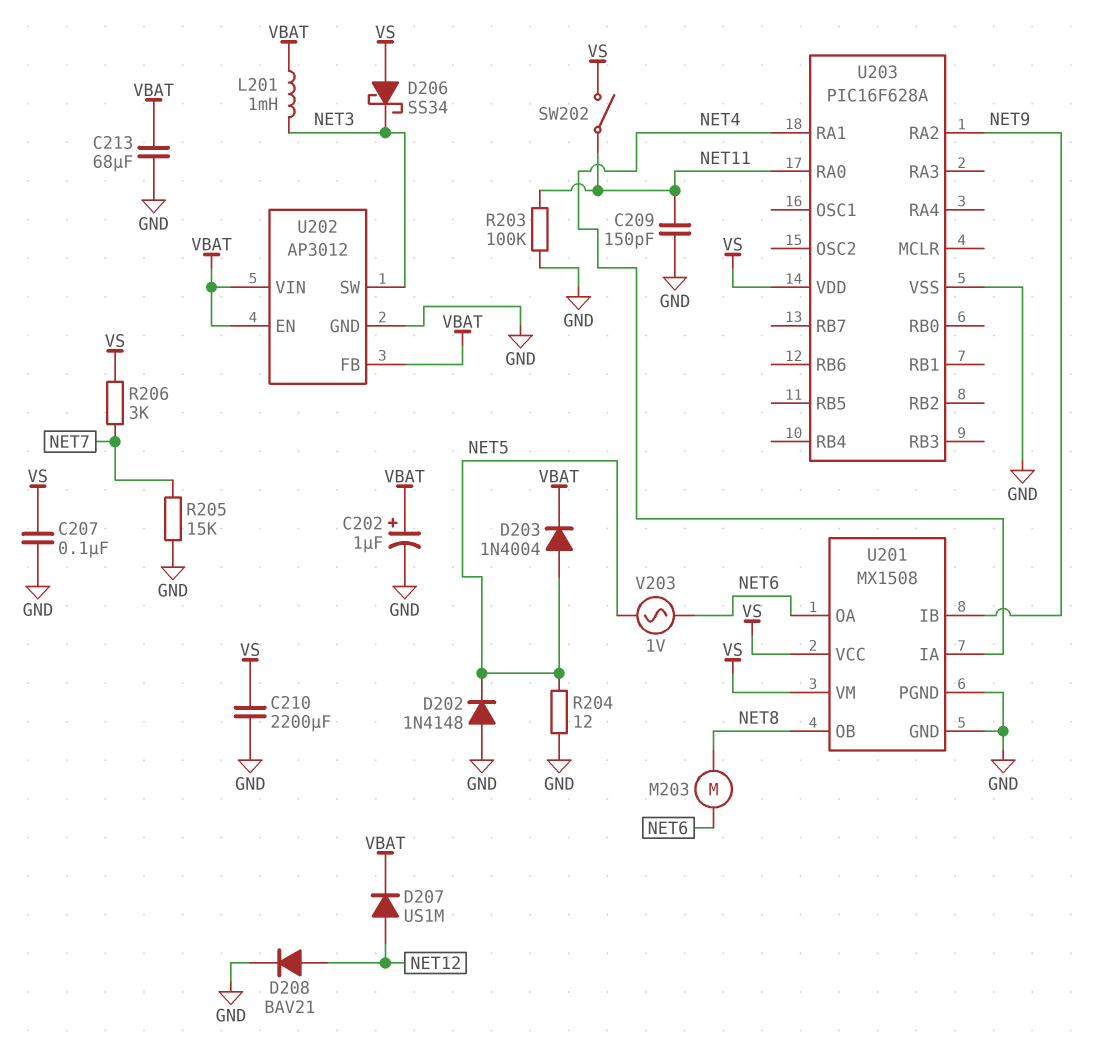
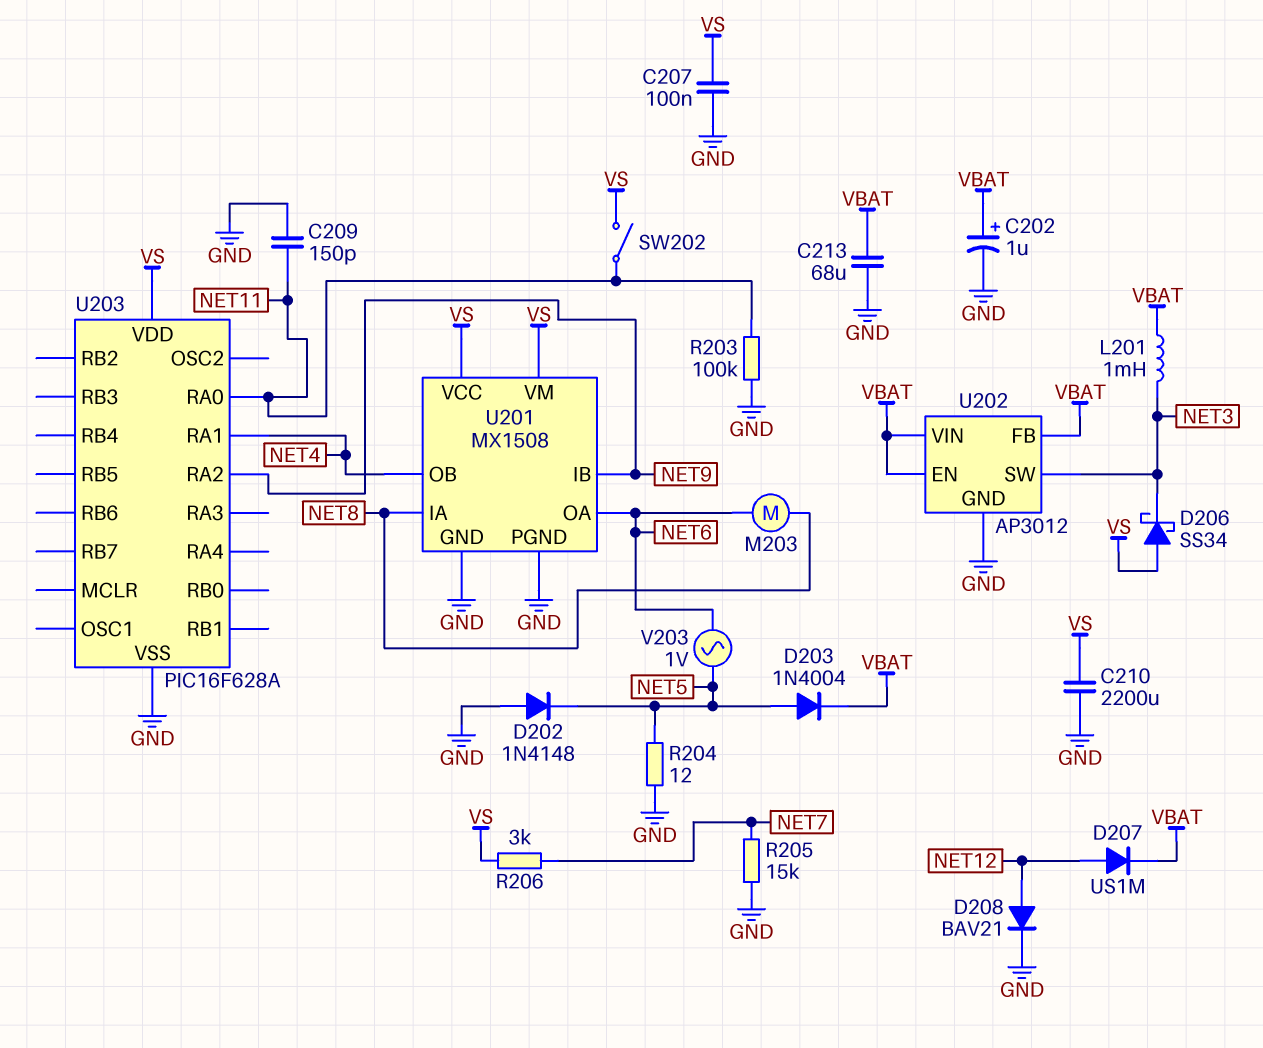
U201 pin IA: NET4 -> NET8
U201 pin OB: NET8 -> NET4

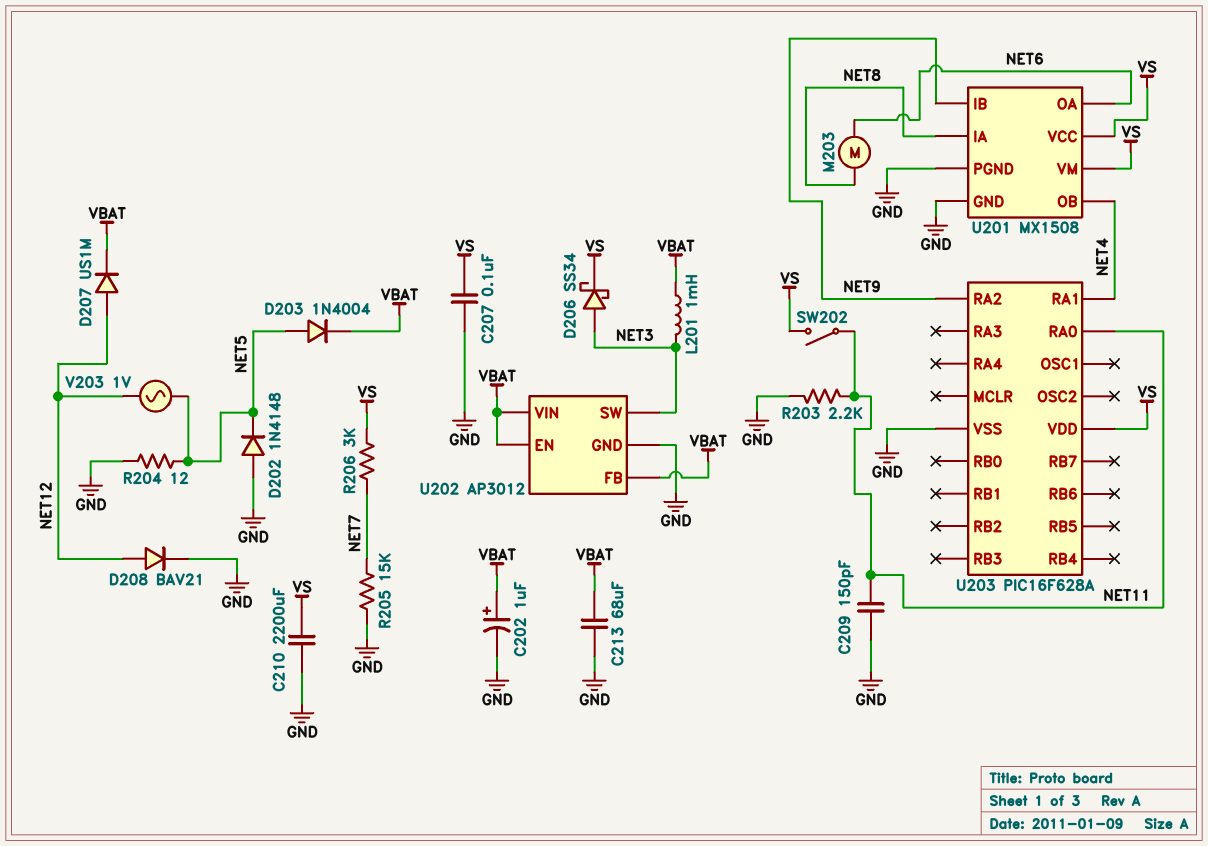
D206: schottky SS34 (A VS, K NET3) -> schottky SS34 (A NET3, K VS)
R203: 100k (GND, NET11) -> 2.2k (GND, NET11)
V203: AC 1V (NET5, NET6) -> AC 1V (NET5, NET12)

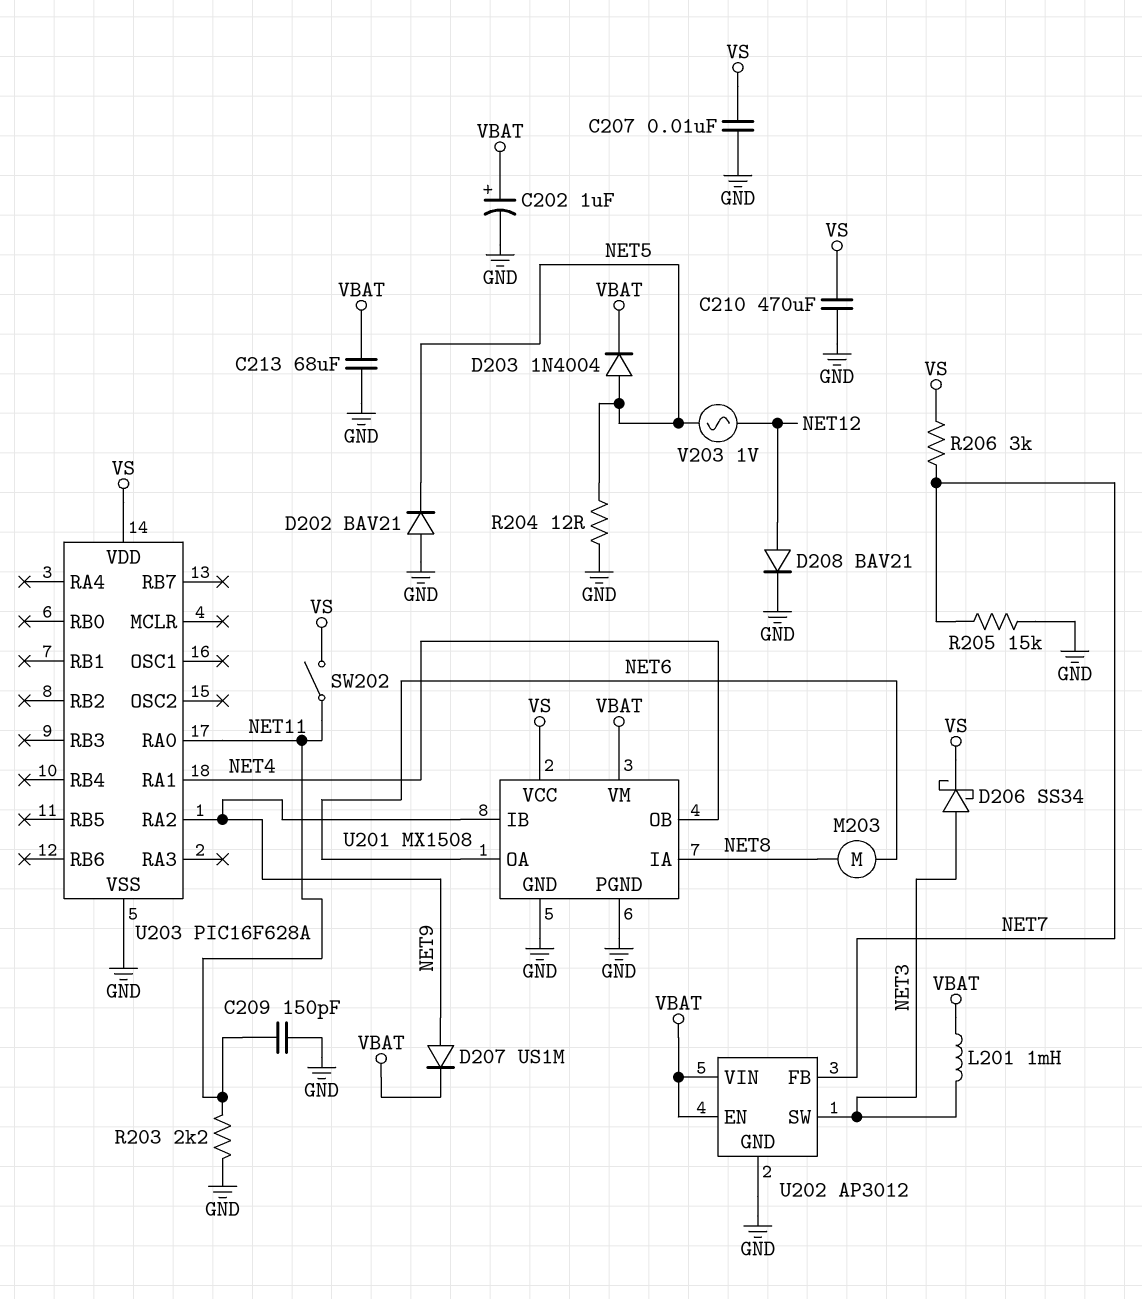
C207: 100nF (GND, VS) -> 10nF (GND, VS)
C210: 2200uF (GND, VS) -> 470uF (GND, VS)
D202: diode 1N4148 (A GND, K NET5) -> diode BAV21 (A GND, K NET5)
D207: diode US1M (A NET12, K VBAT) -> diode US1M (A NET9, K VBAT)
U201 pin VM: VS -> VBAT
U202 pin FB: VBAT -> NET7

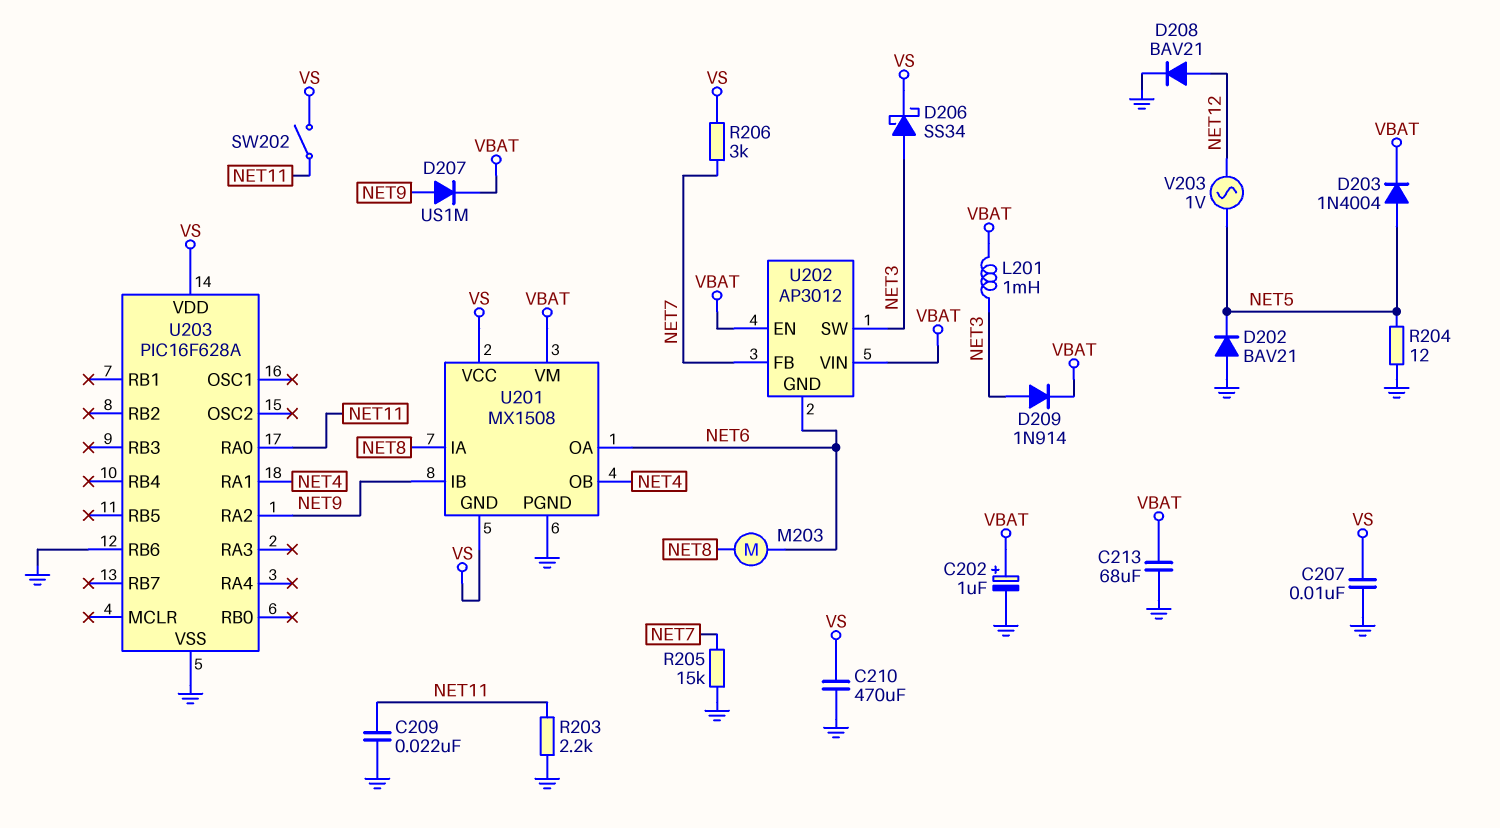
C209: 150pF (GND, NET11) -> 22nF (GND, NET11)
D209: none -> diode 1N914 (A NET3, K VBAT)
U201 pin GND: GND -> VS
U202 pin GND: GND -> NET6
U203 pin RB6: none -> GND

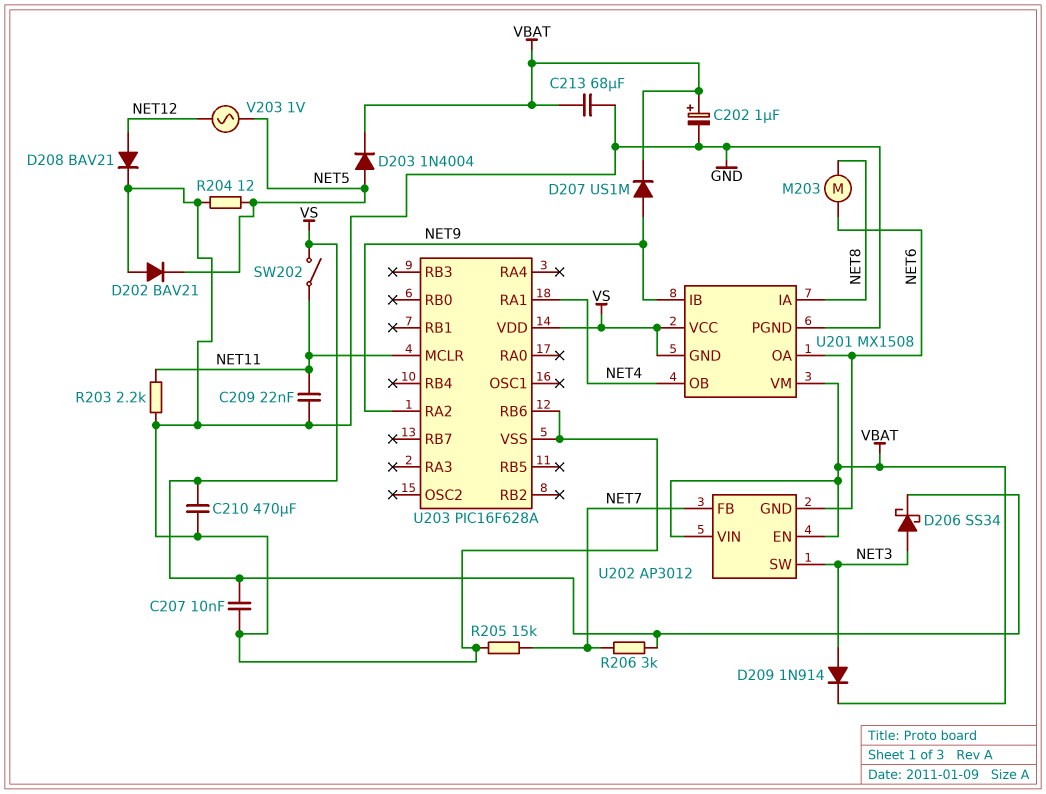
L201: 1mH (NET3, VBAT) -> none
U203 pin MCLR: none -> NET11
U203 pin RA0: NET11 -> none

